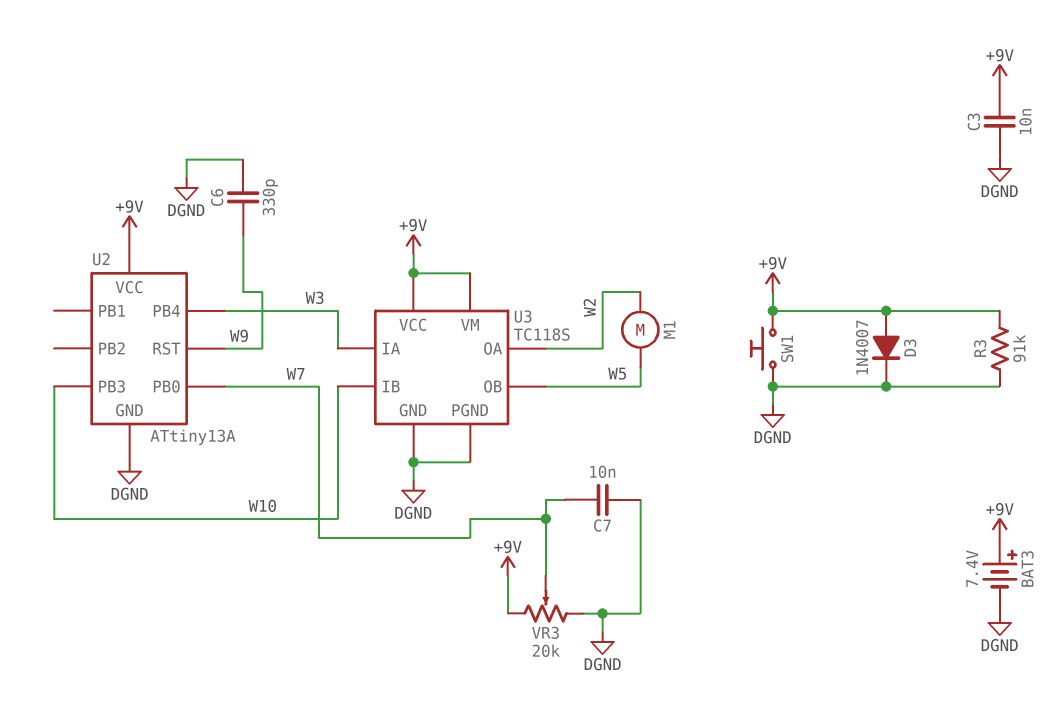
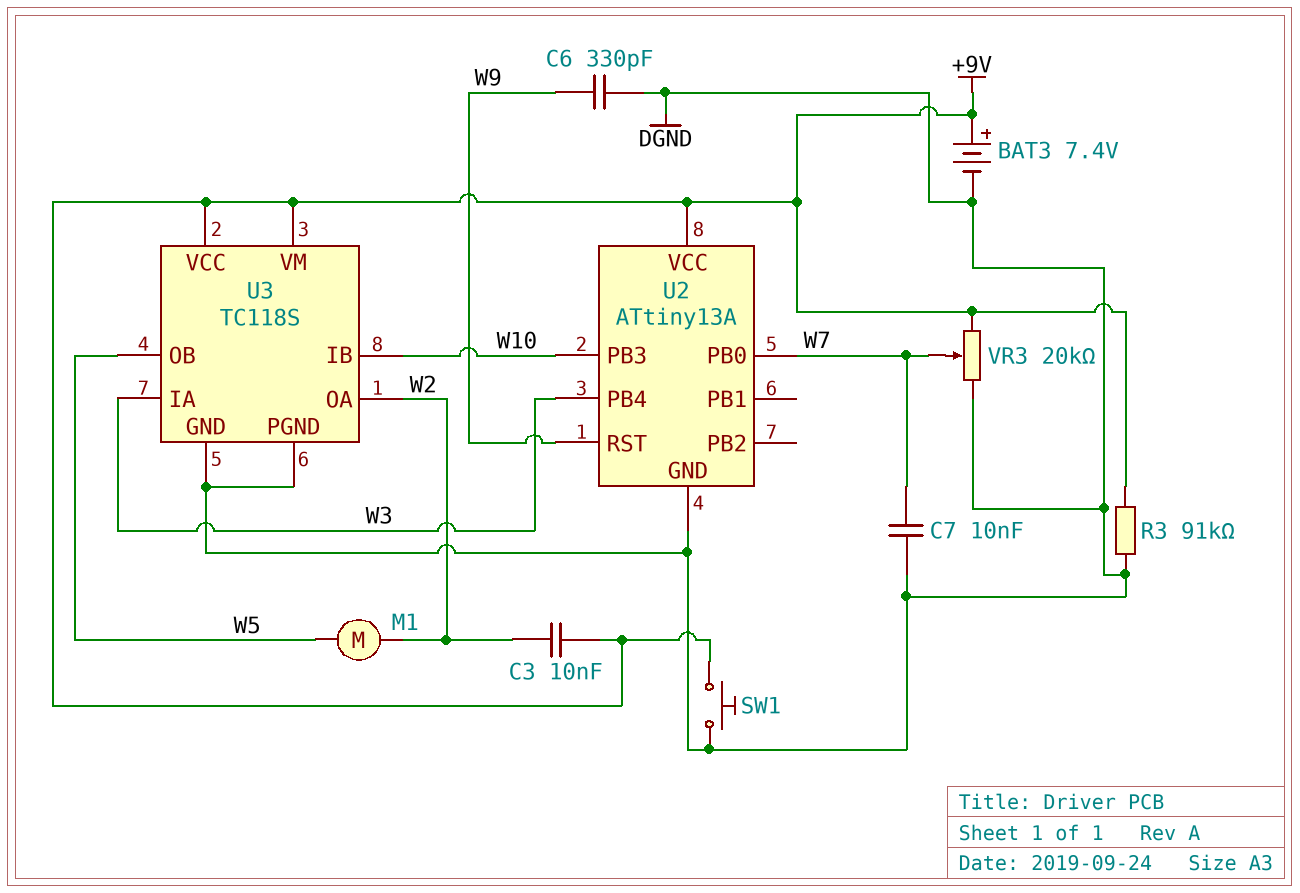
C3: 10nF (+9V, DGND) -> 10nF (+9V, W2)
D3: diode 1N4007 (A +9V, K DGND) -> none

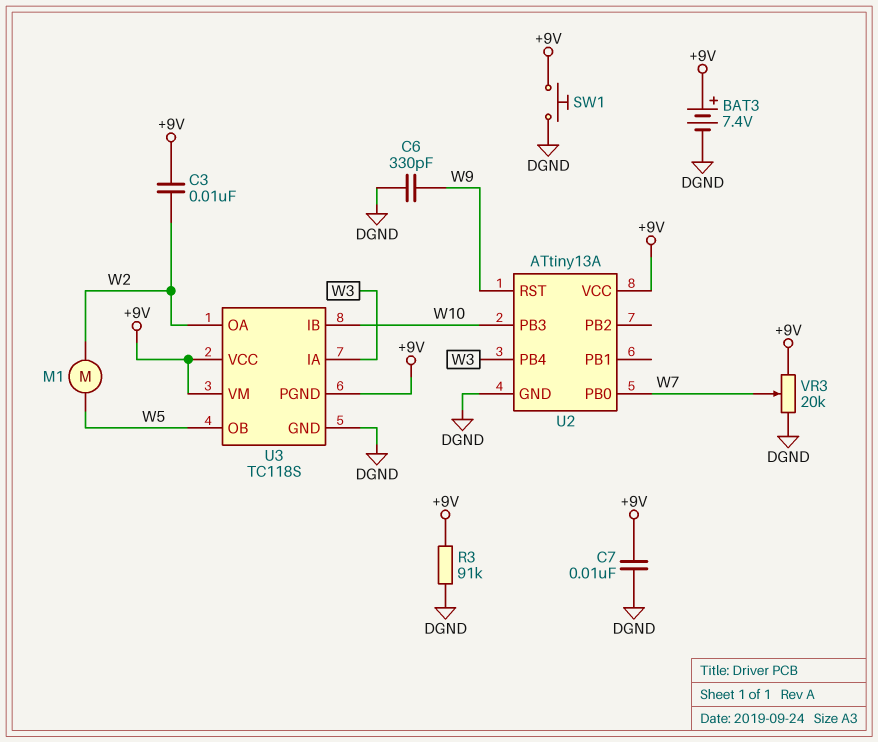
C7: 10nF (DGND, W7) -> 10nF (+9V, DGND)
U3 pin PGND: DGND -> +9V

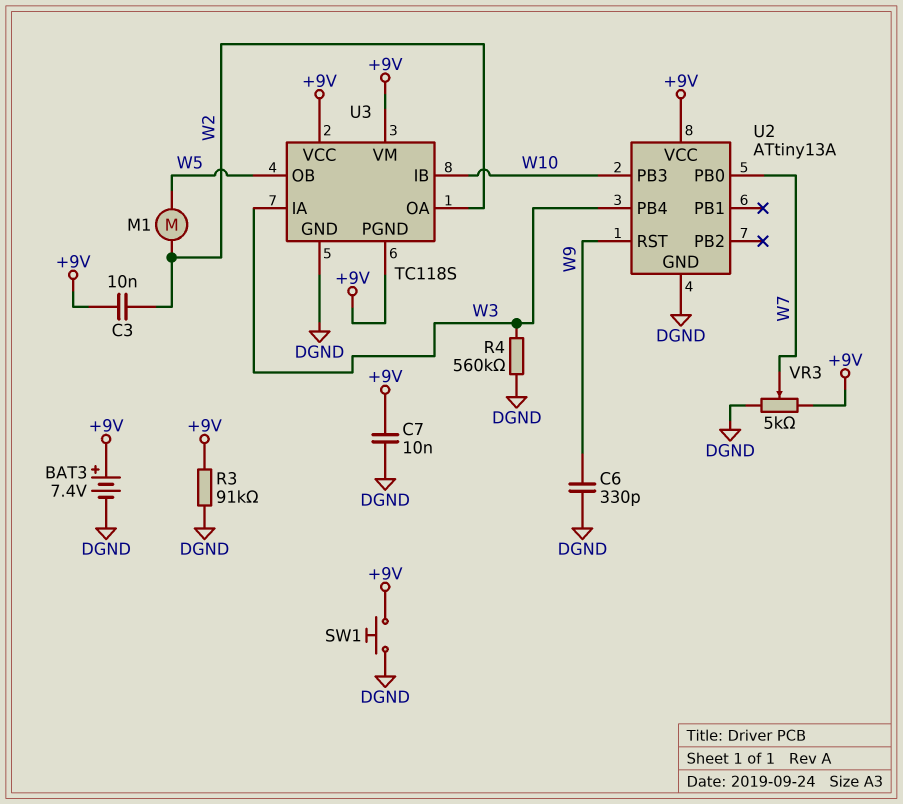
R4: none -> 560k (DGND, W3)
VR3: 20k (+9V, DGND, wiper W7) -> 5k (+9V, DGND, wiper W7)

